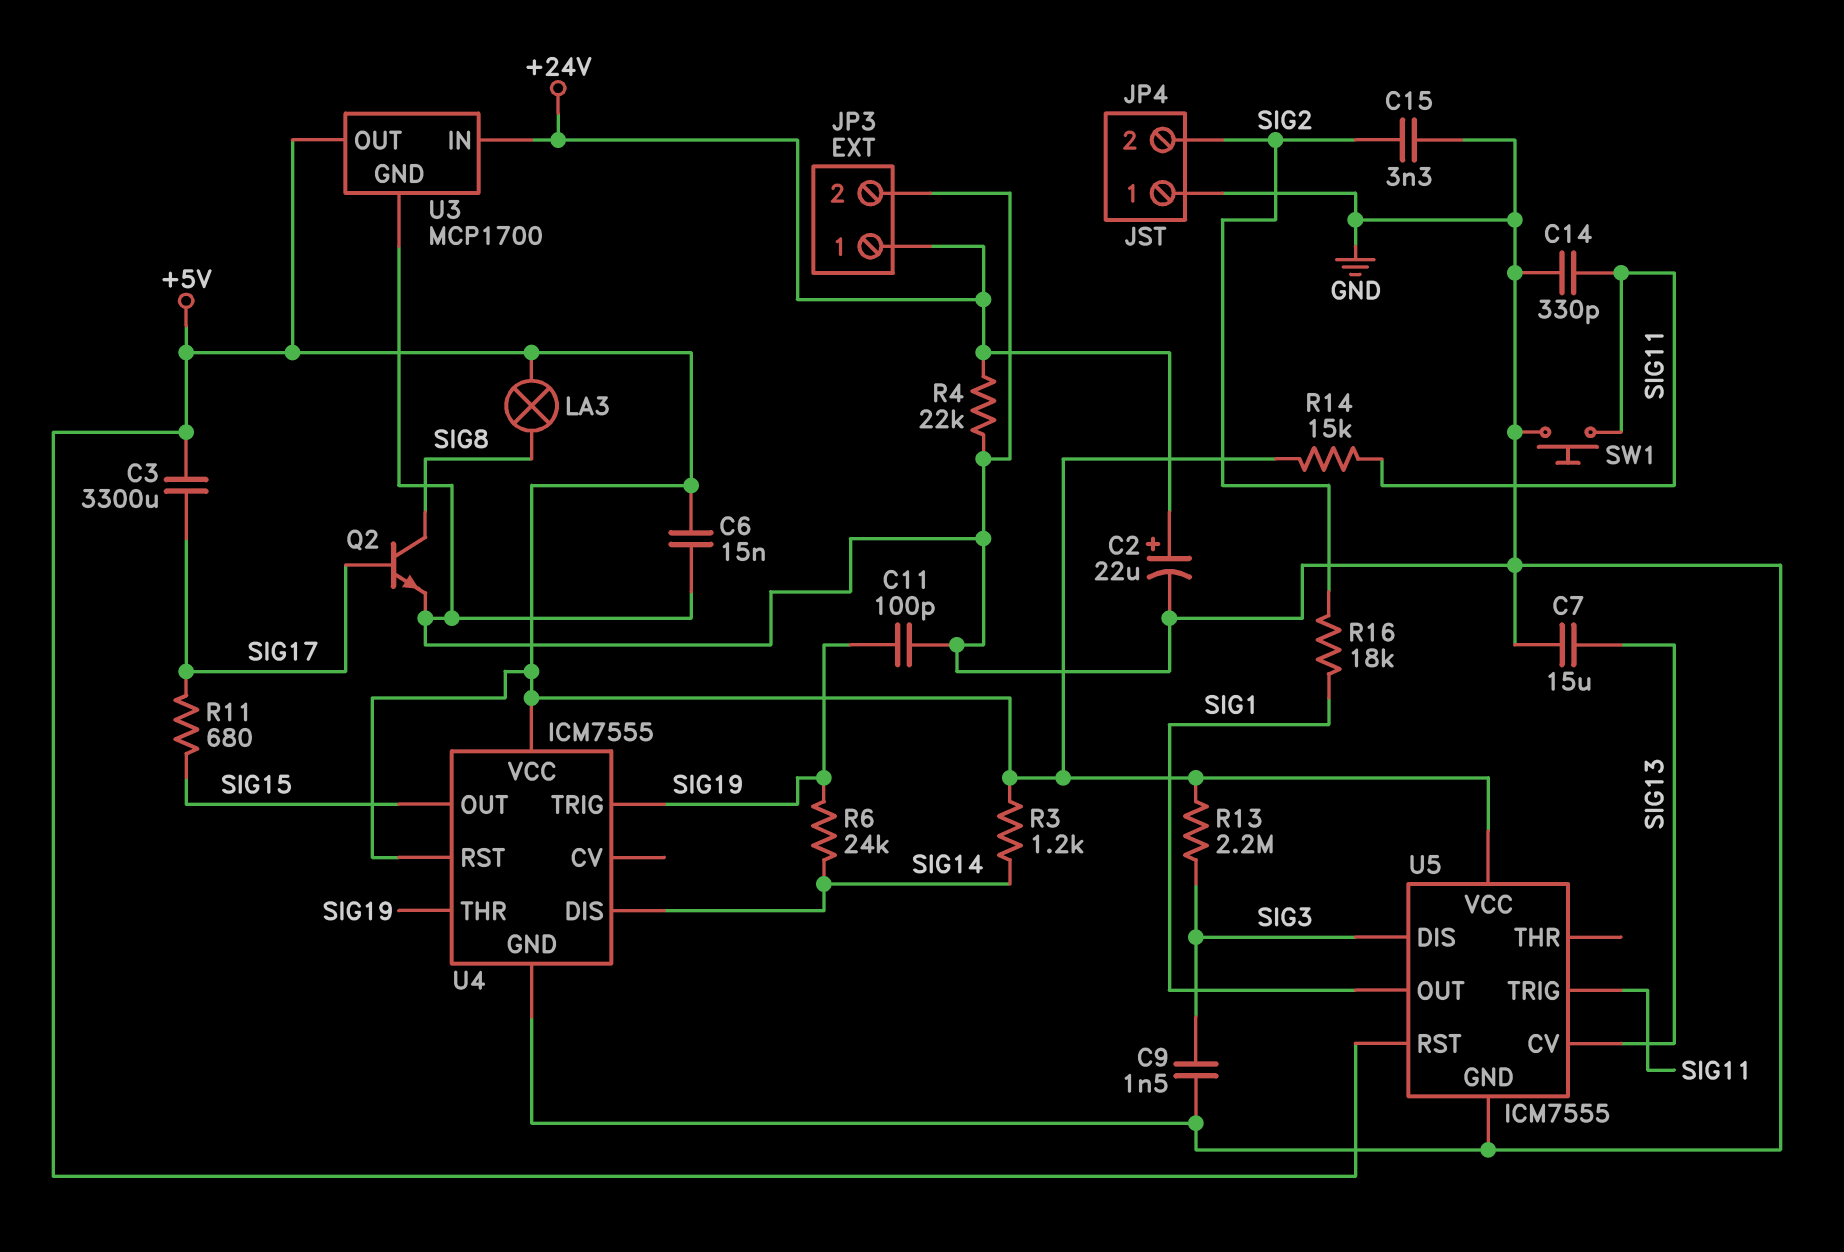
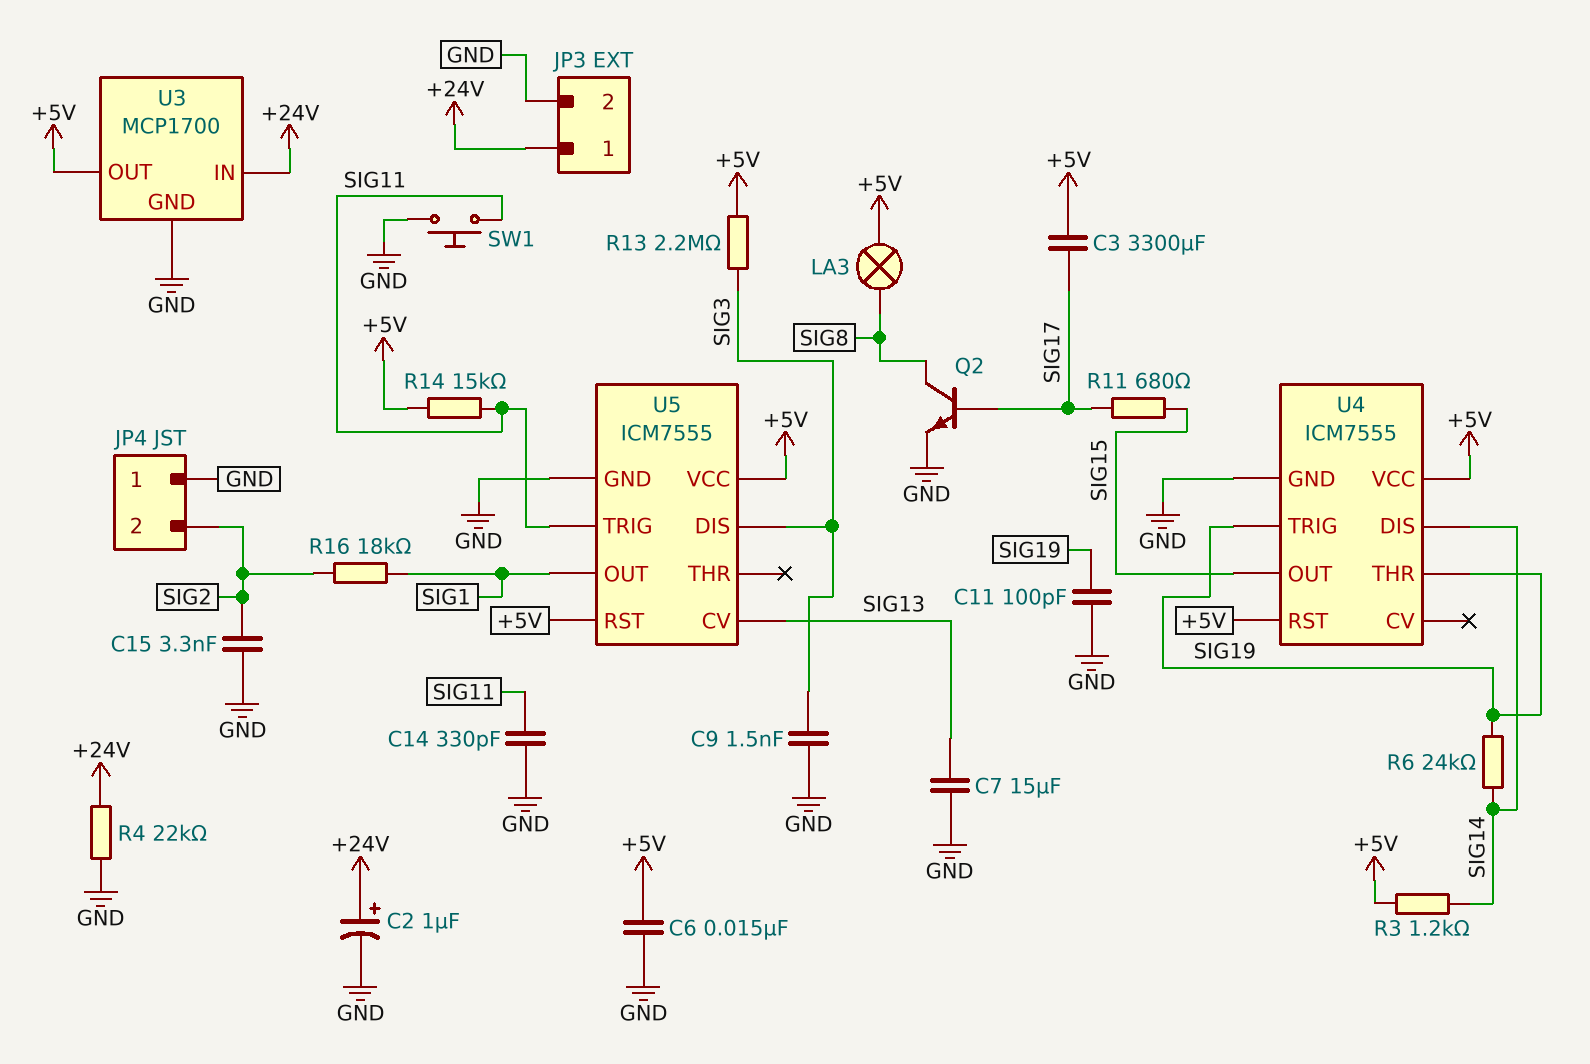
C2: 22uF (plus +24V, minus GND) -> 1uF (plus +24V, minus GND)

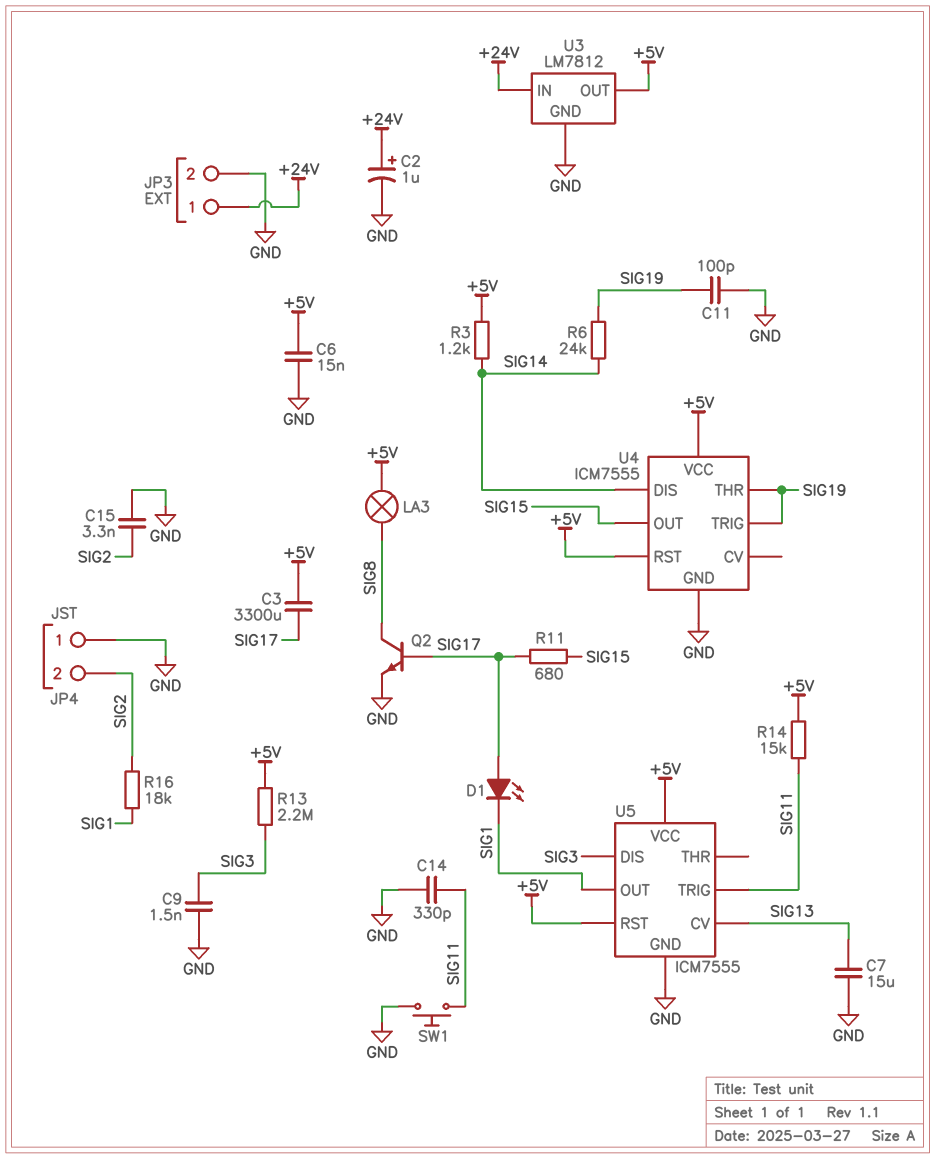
D1: none -> LED (A SIG17, K SIG1)
R4: 22k (+24V, GND) -> none
U3: MCP1700 -> LM7812

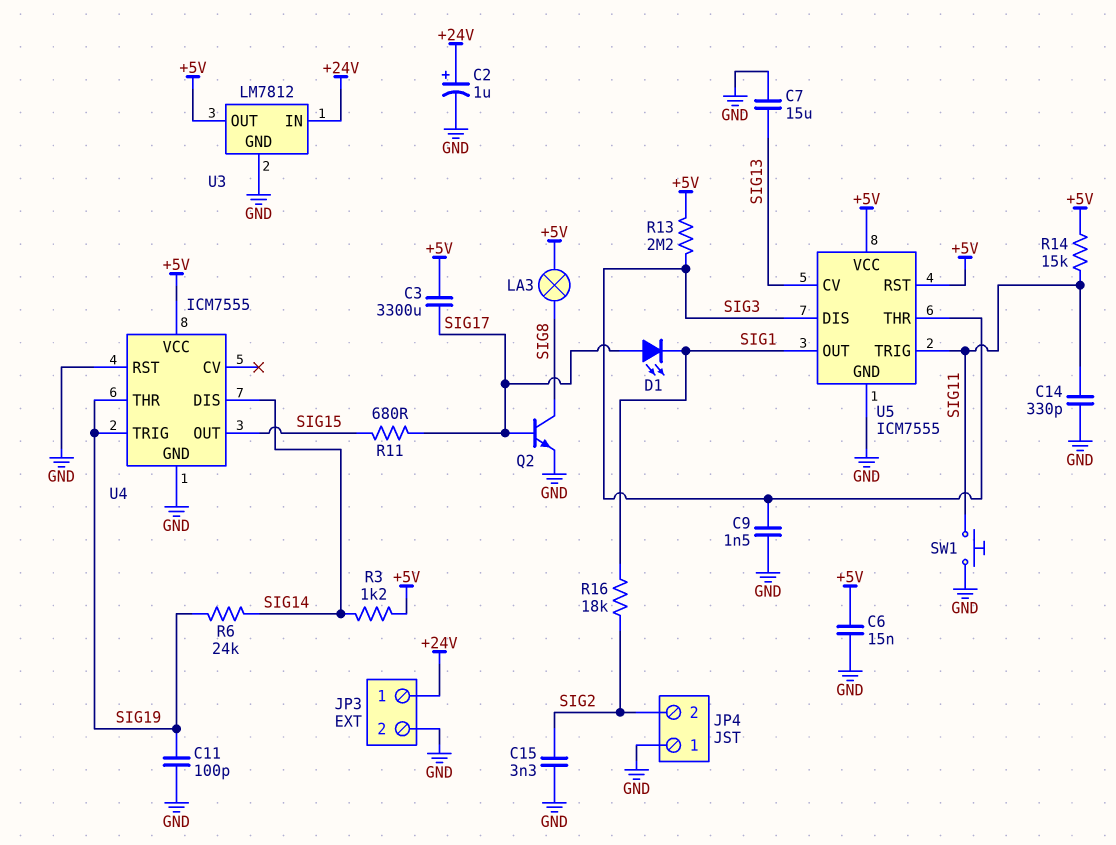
U4 pin RST: +5V -> GND
U5 pin THR: none -> SIG3

